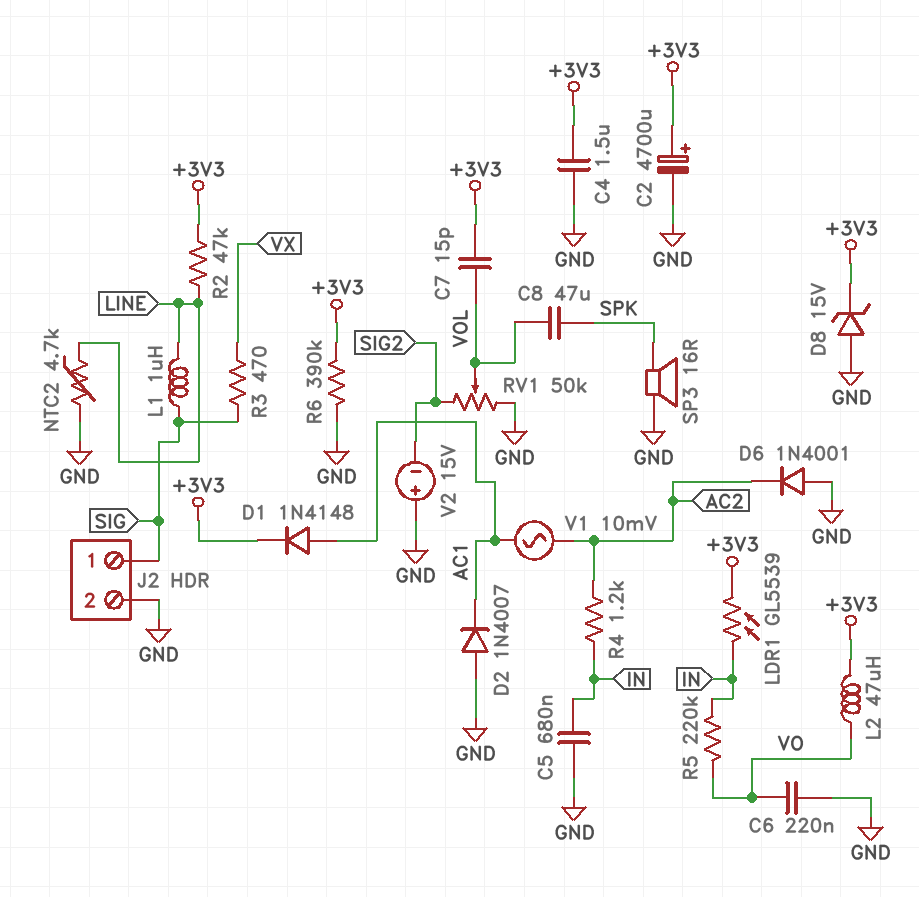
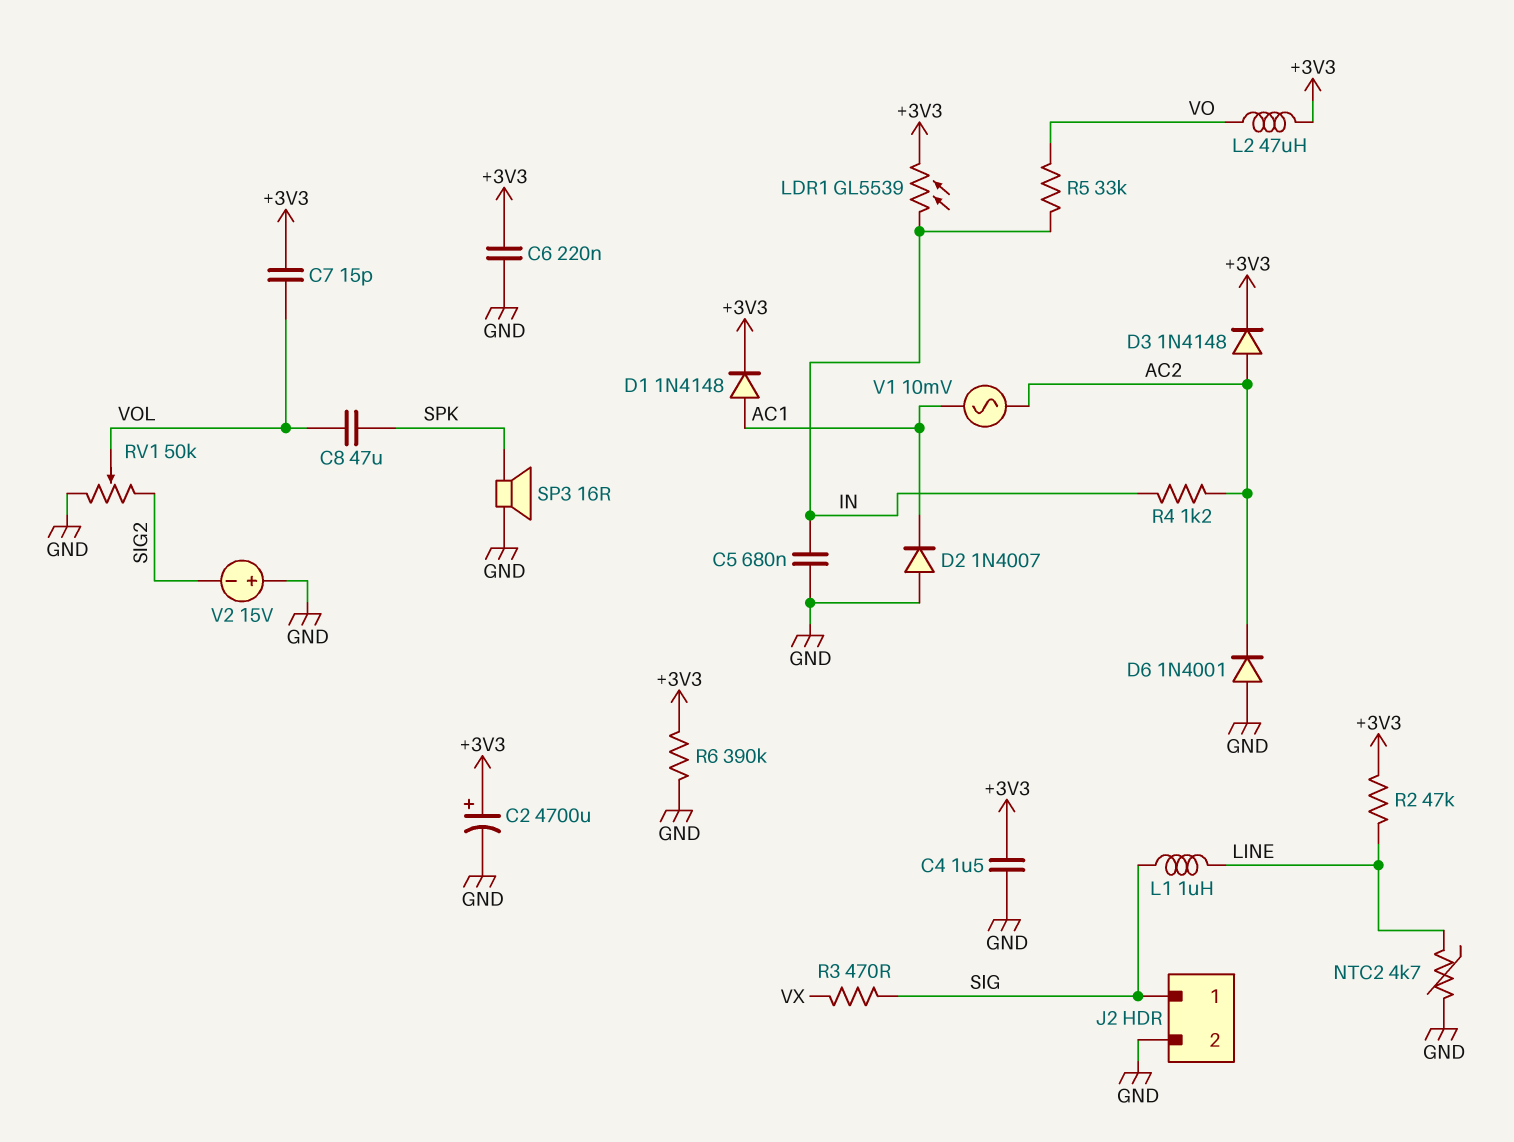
C6: 220nF (GND, VO) -> 220nF (+3V3, GND)
D3: none -> diode 1N4148 (A AC2, K +3V3)
D8: zener 15V (A GND, K +3V3) -> none
R5: 220k (IN, VO) -> 33k (IN, VO)

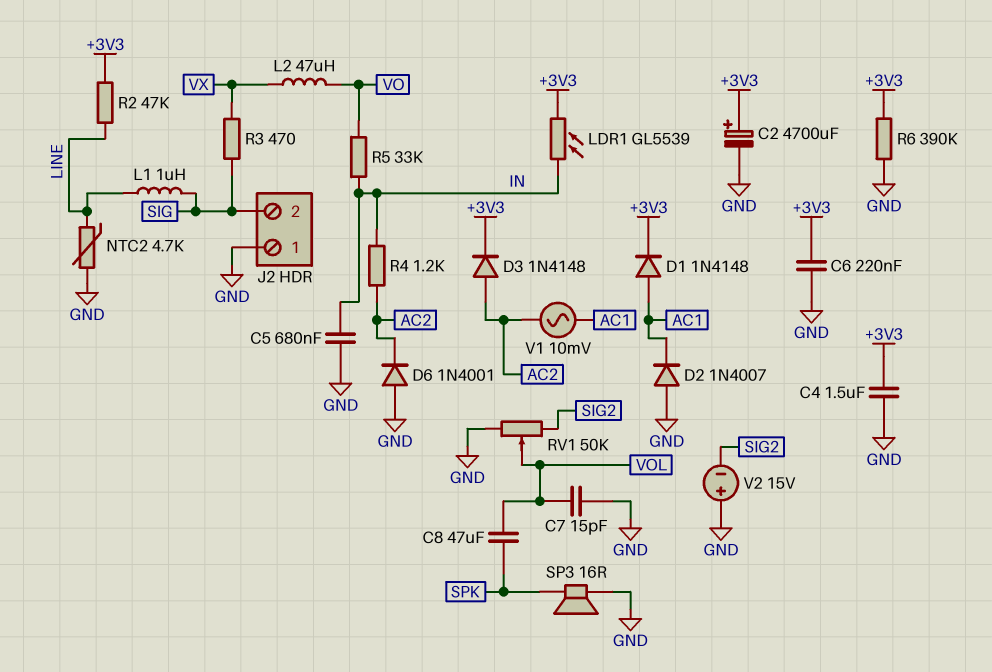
C7: 15pF (+3V3, VOL) -> 15pF (GND, VOL)
J2 pin 1: SIG -> GND
J2 pin 2: GND -> SIG
L2: 47uH (+3V3, VO) -> 47uH (VO, VX)

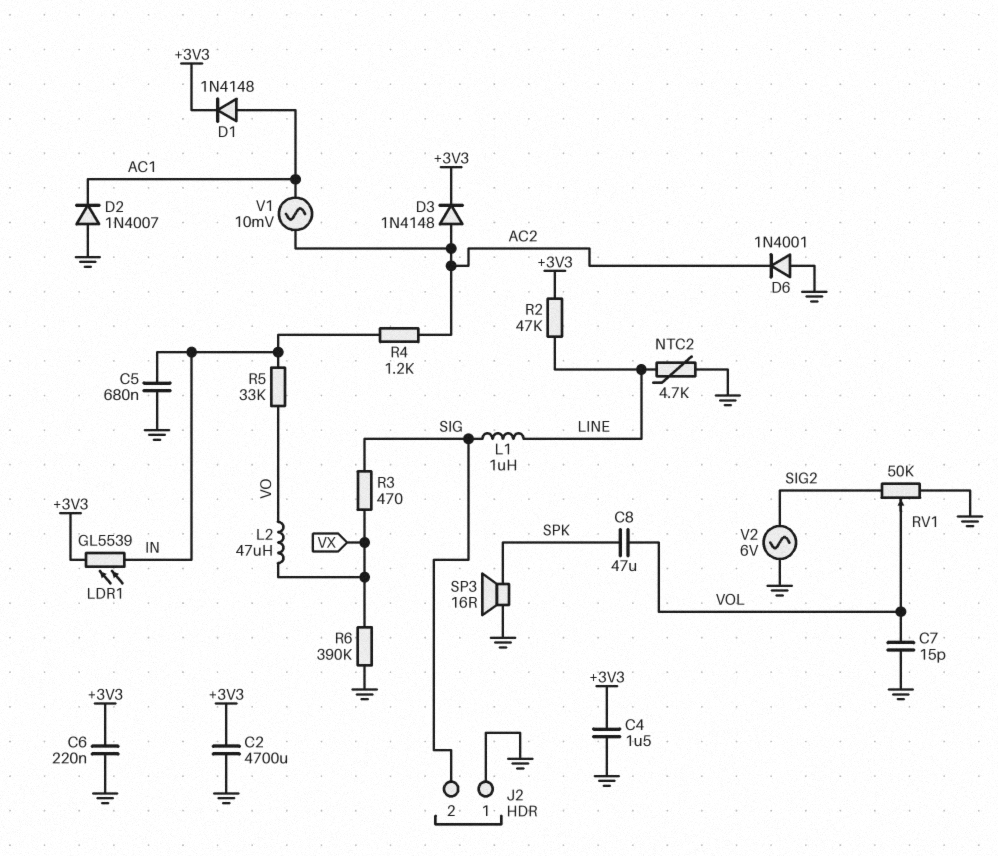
C2: 4700uF (plus +3V3, minus GND) -> 4700uF (+3V3, GND)
R6: 390k (+3V3, GND) -> 390k (GND, VX)
V2: 15V (plus GND, minus SIG2) -> AC 6V (GND, SIG2)

